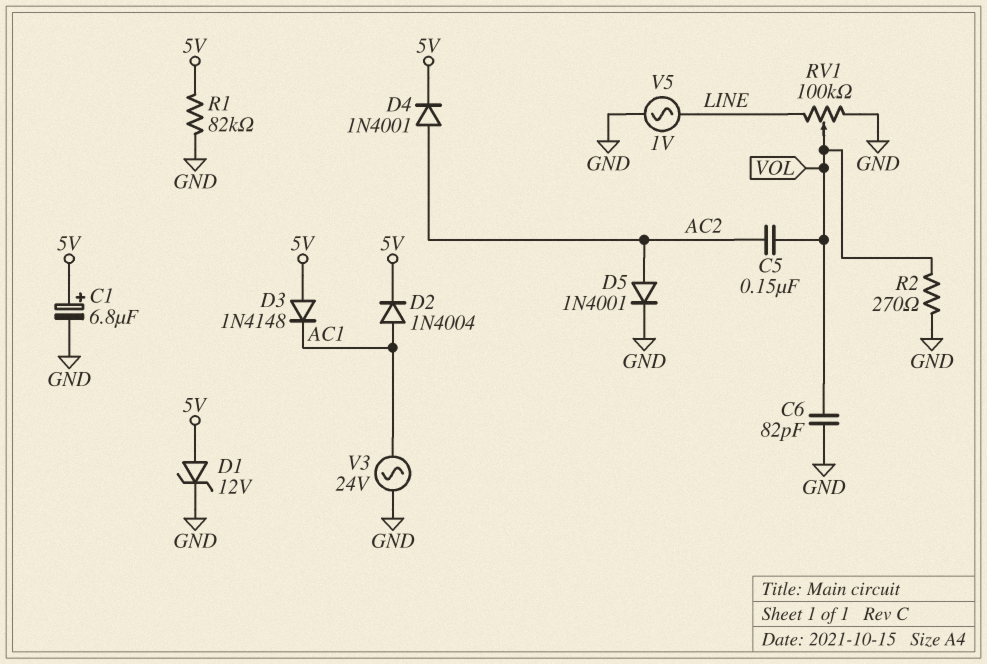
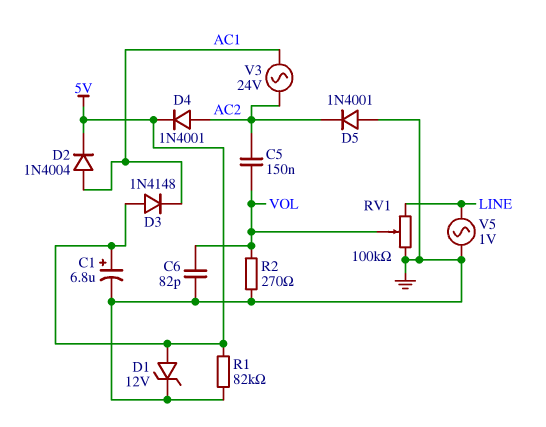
D5: diode 1N4001 (A AC2, K GND) -> diode 1N4001 (A GND, K AC2)
V3: AC 24V (AC1, GND) -> AC 24V (AC1, AC2)

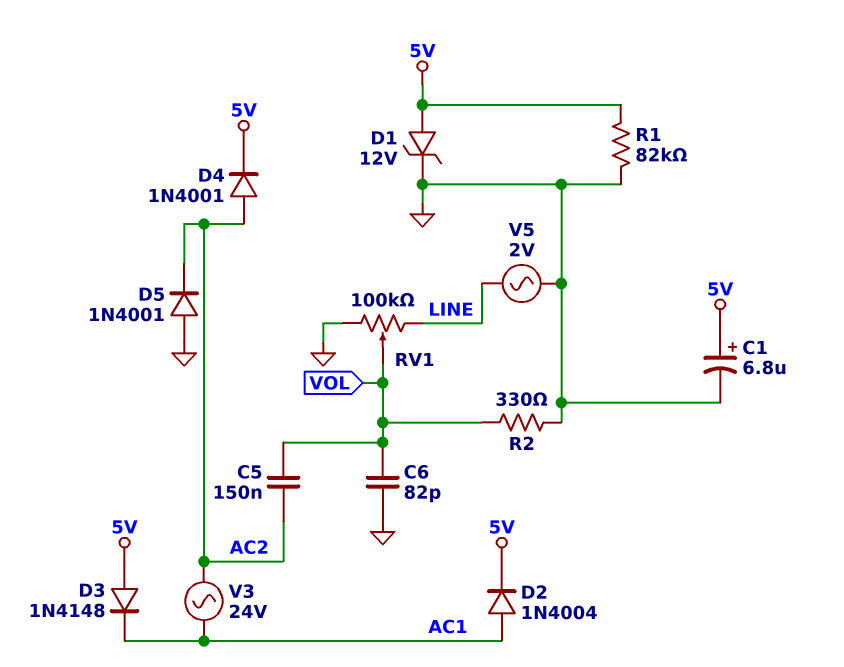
R2: 270 (GND, VOL) -> 330 (GND, VOL)
V5: AC 1V (GND, LINE) -> AC 2V (GND, LINE)

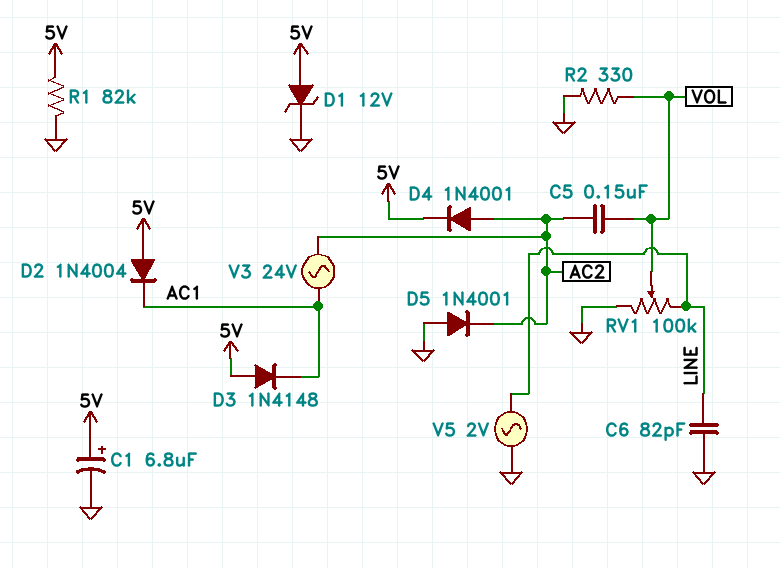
C6: 82pF (GND, VOL) -> 82pF (GND, LINE)
D2: diode 1N4004 (A AC1, K 5V) -> diode 1N4004 (A 5V, K AC1)

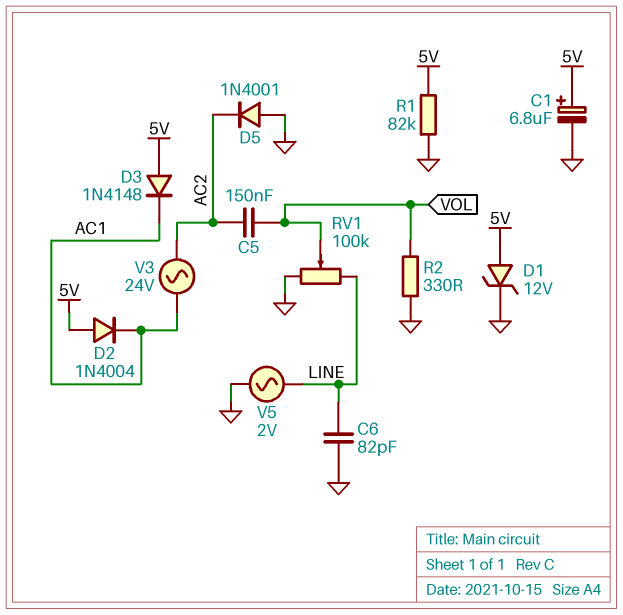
D4: diode 1N4001 (A AC2, K 5V) -> none

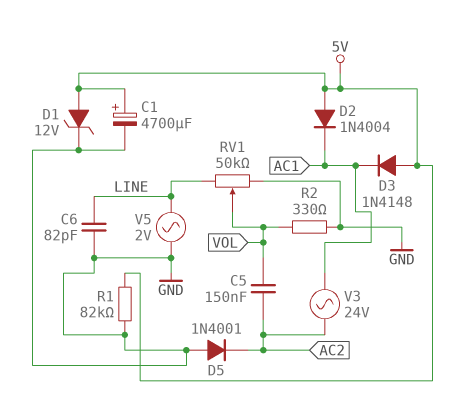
C1: 6.8uF (plus 5V, minus GND) -> 4700uF (plus 5V, minus GND)
RV1: 100k (GND, LINE, wiper VOL) -> 50k (GND, LINE, wiper VOL)

